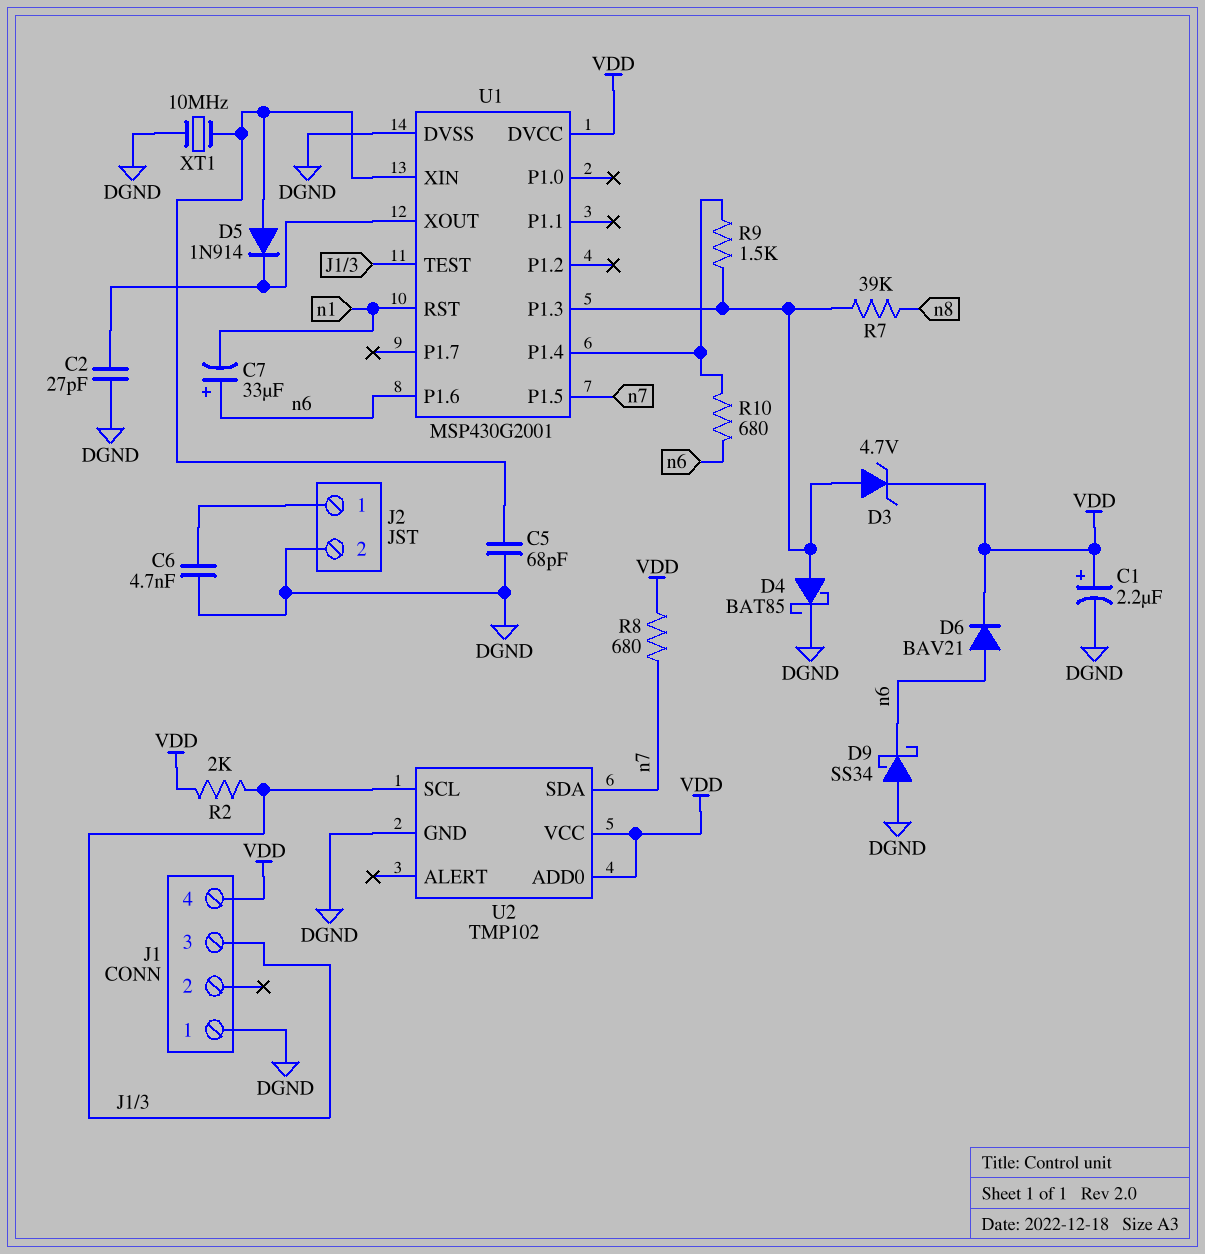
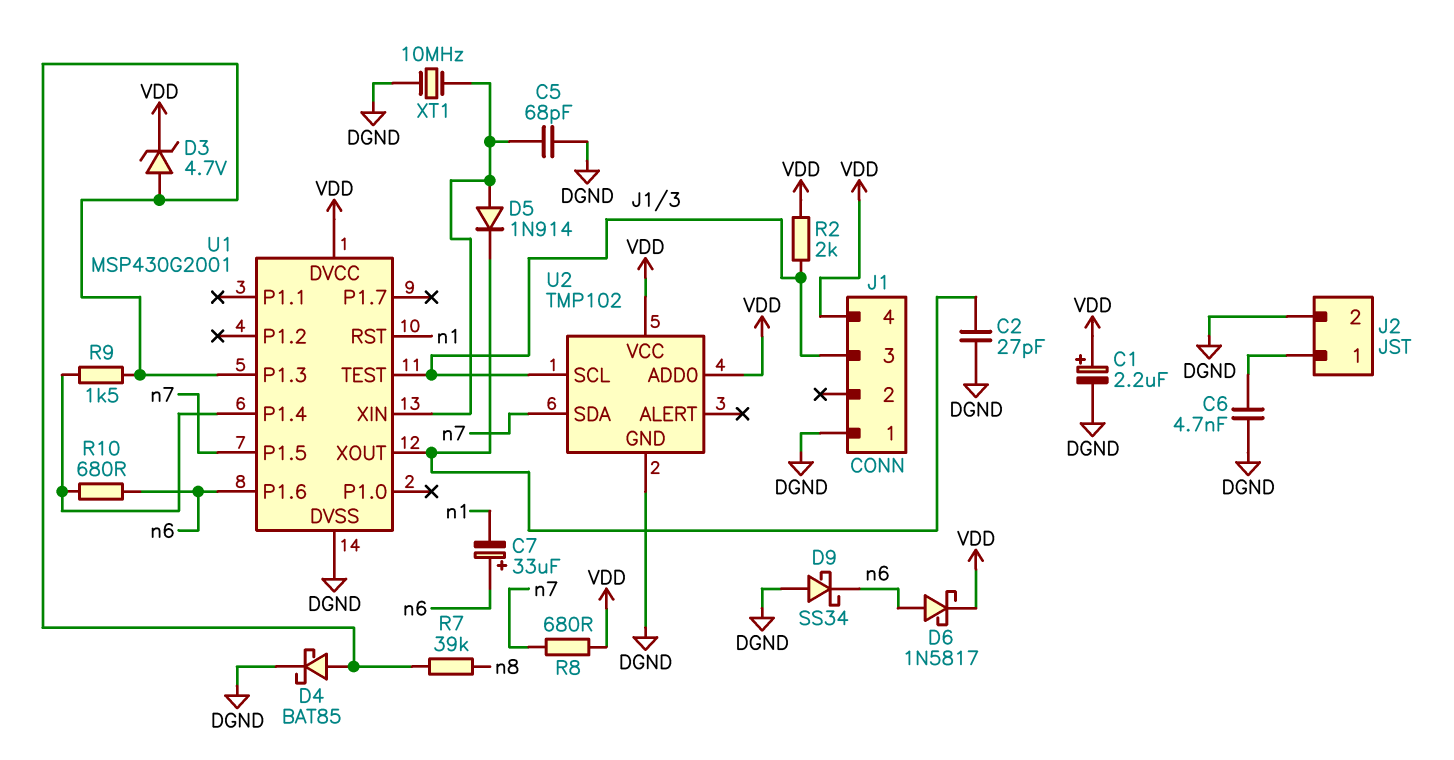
D6: diode BAV21 (A n6, K VDD) -> schottky 1N5817 (A n6, K VDD)

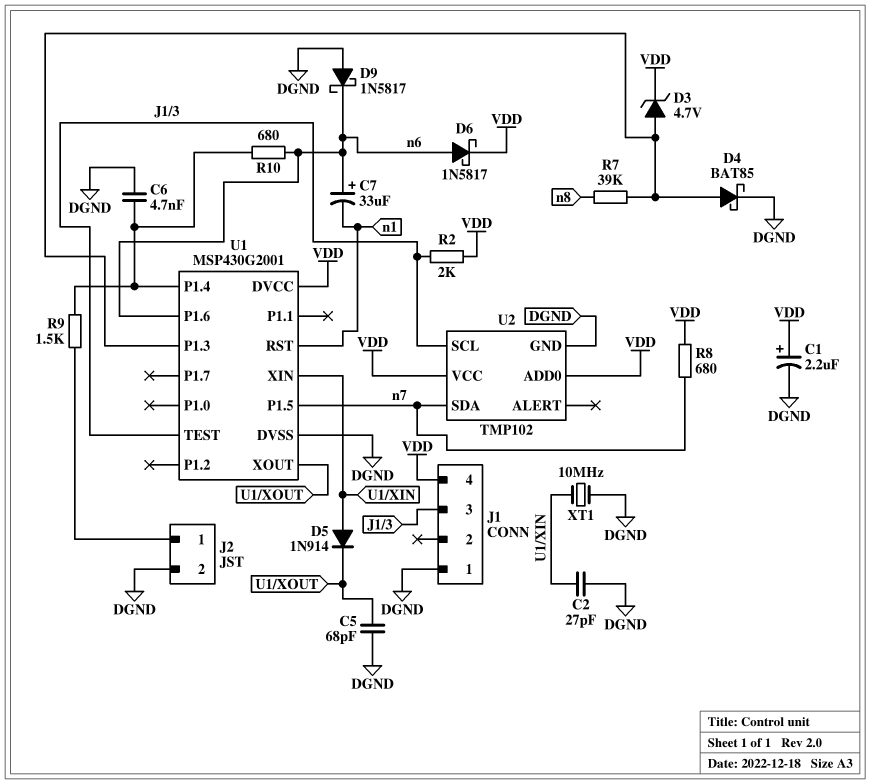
C2: 27pF (DGND, U1/XOUT) -> 27pF (DGND, U1/XIN)
C5: 68pF (DGND, U1/XIN) -> 68pF (DGND, U1/XOUT)
C6: 4.7nF (DGND, J2/1) -> 4.7nF (DGND, U1/P1.4)
D9: schottky SS34 (A DGND, K n6) -> schottky 1N5817 (A DGND, K n6)
R9: 1.5k (U1/P1.3, U1/P1.4) -> 1.5k (J2/1, U1/P1.4)

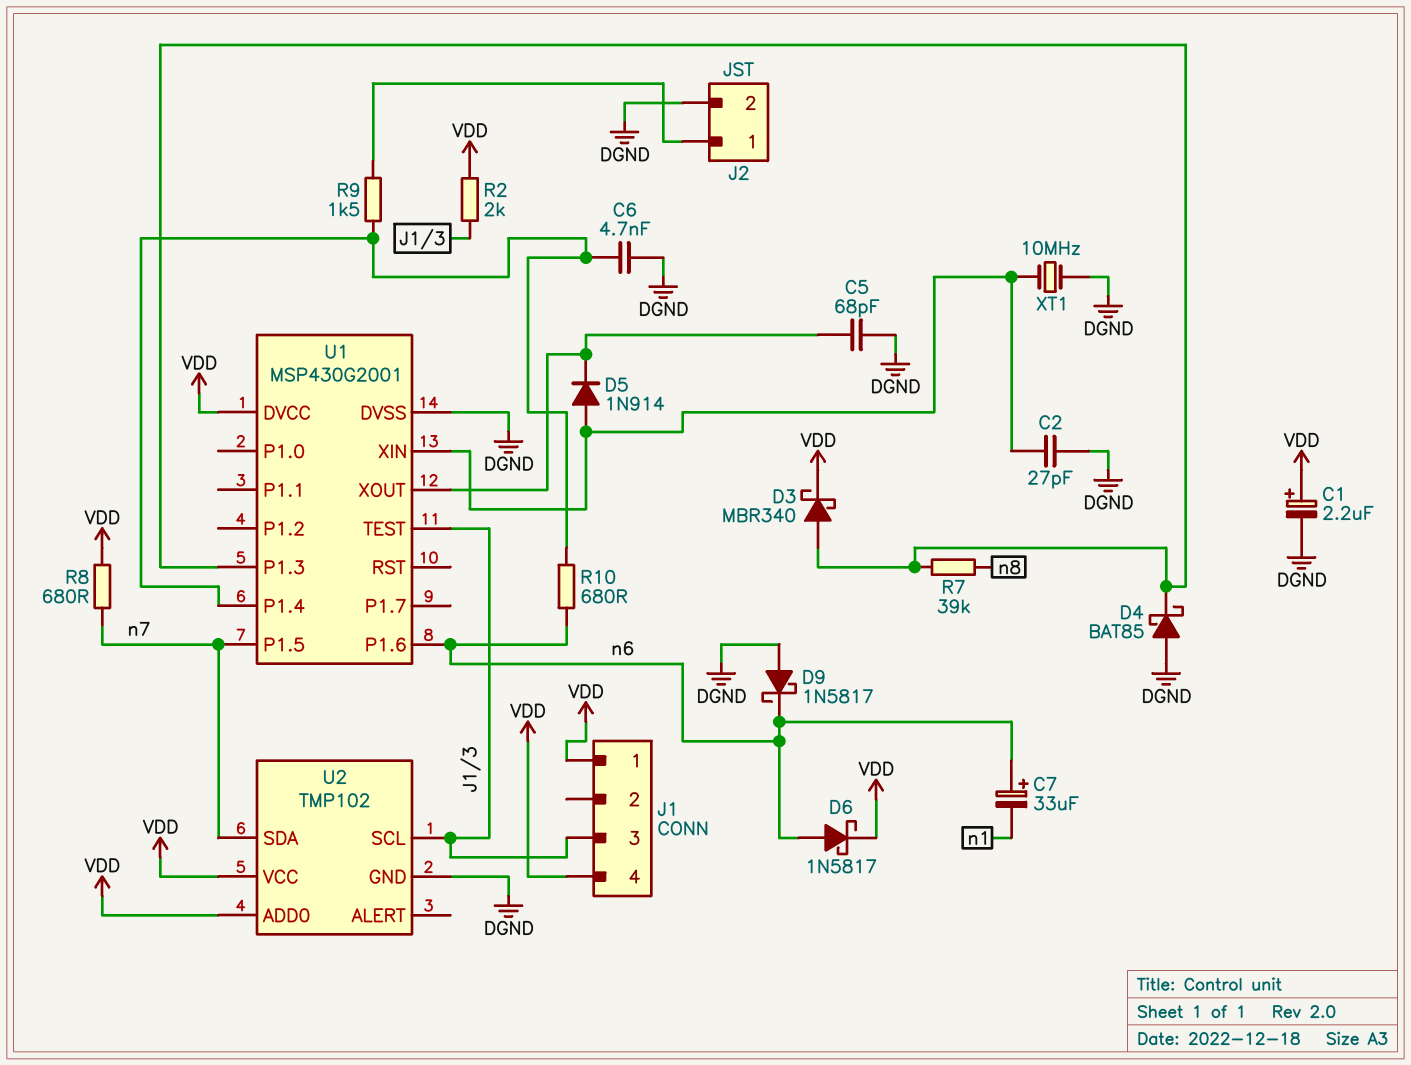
D3: zener 4.7V (A U1/P1.3, K VDD) -> schottky MBR340 (A U1/P1.3, K VDD)
D4: schottky BAT85 (A U1/P1.3, K DGND) -> schottky BAT85 (A DGND, K U1/P1.3)
J1 pin 1: DGND -> VDD
U1 pin RST: n1 -> none

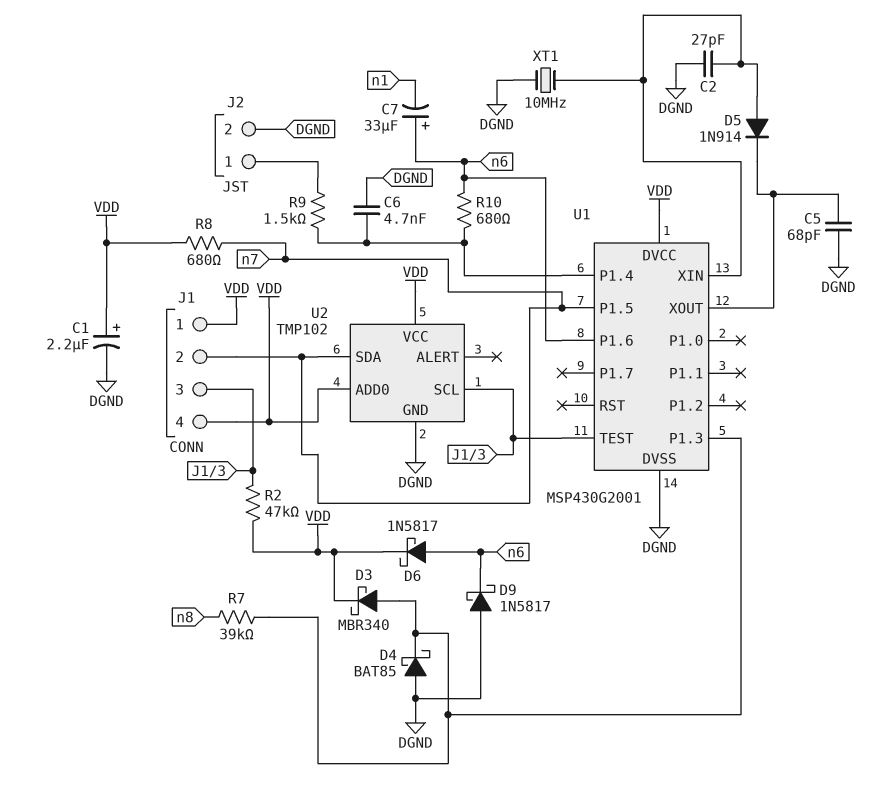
J1 pin 2: none -> n7
R2: 2k (J1/3, VDD) -> 47k (J1/3, VDD)

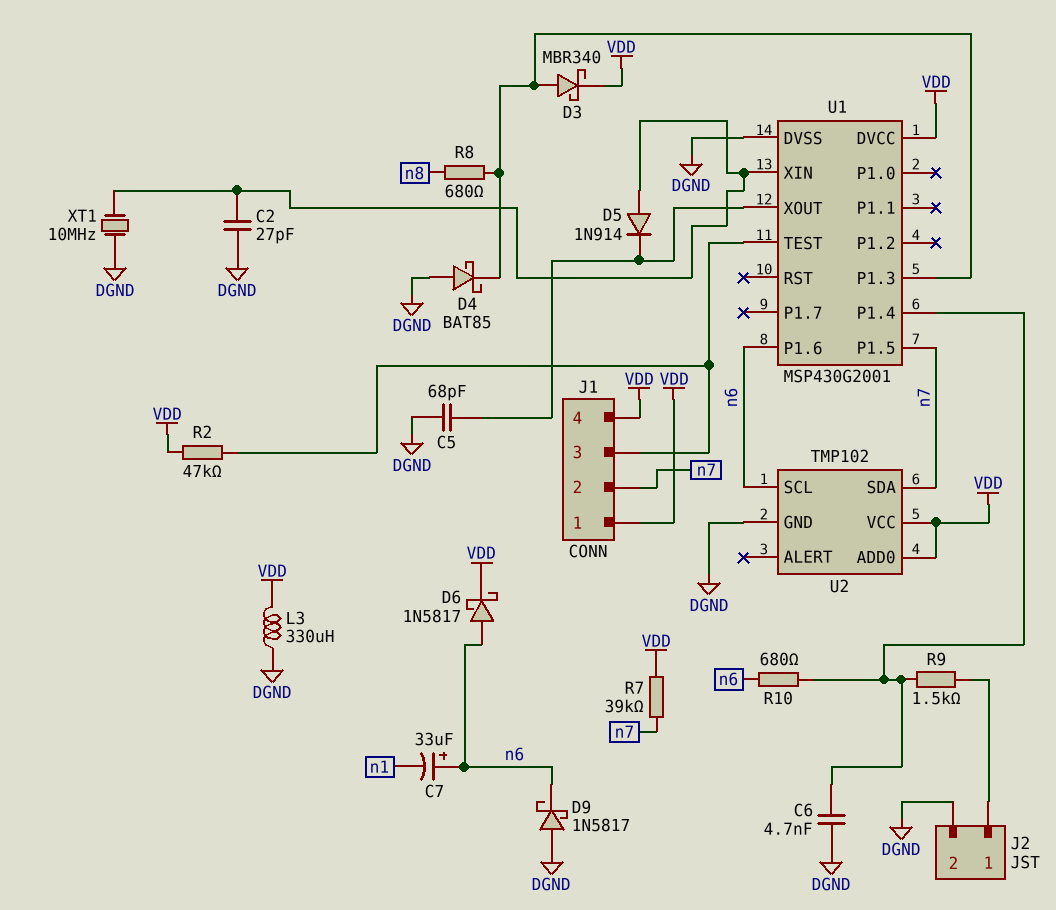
C1: 2.2uF (plus VDD, minus DGND) -> none
L3: none -> 330uH (DGND, VDD)
R7: 39k (U1/P1.3, n8) -> 39k (VDD, n7)
R8: 680 (VDD, n7) -> 680 (U1/P1.3, n8)
U2 pin SCL: J1/3 -> n6

